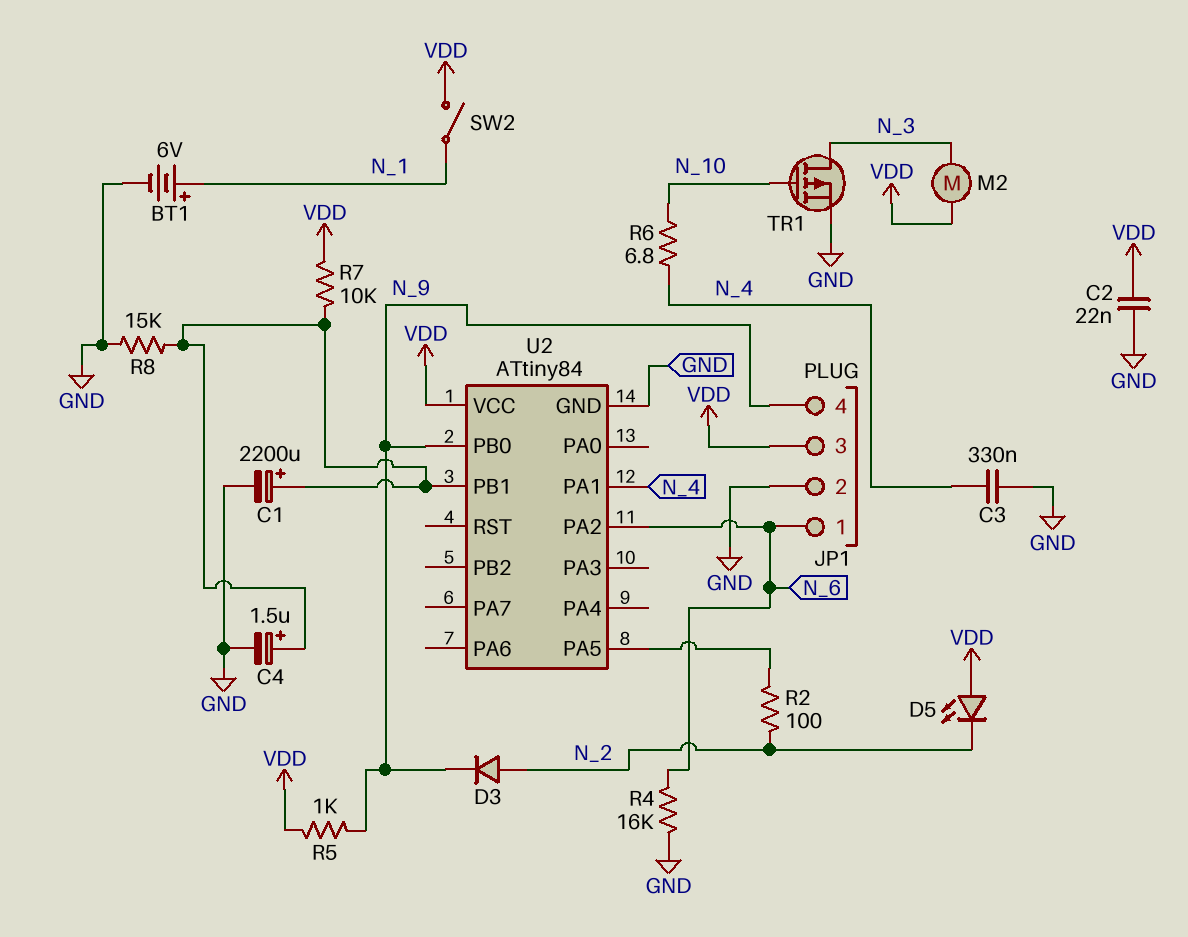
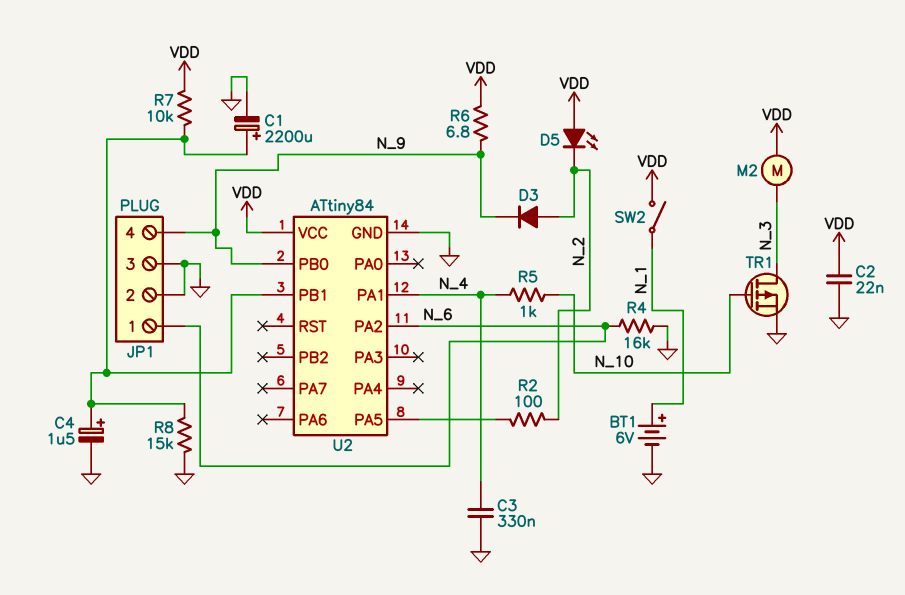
JP1 pin 3: VDD -> GND
R5: 1k (N_9, VDD) -> 1k (N_4, N_10)
R6: 6.8 (N_4, N_10) -> 6.8 (N_9, VDD)

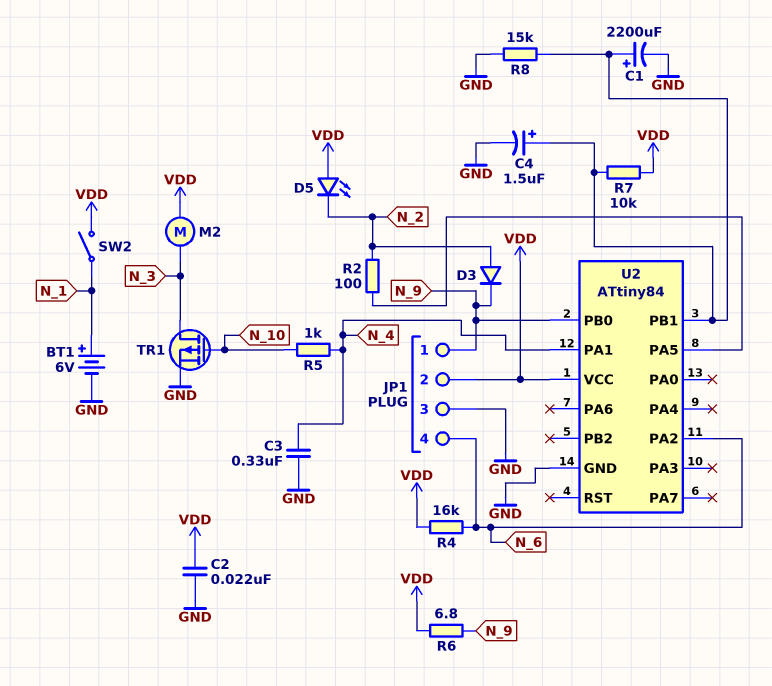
JP1 pin 1: N_6 -> N_9
JP1 pin 2: GND -> VDD
JP1 pin 4: N_9 -> N_6
R4: 16k (GND, N_6) -> 16k (N_6, VDD)

